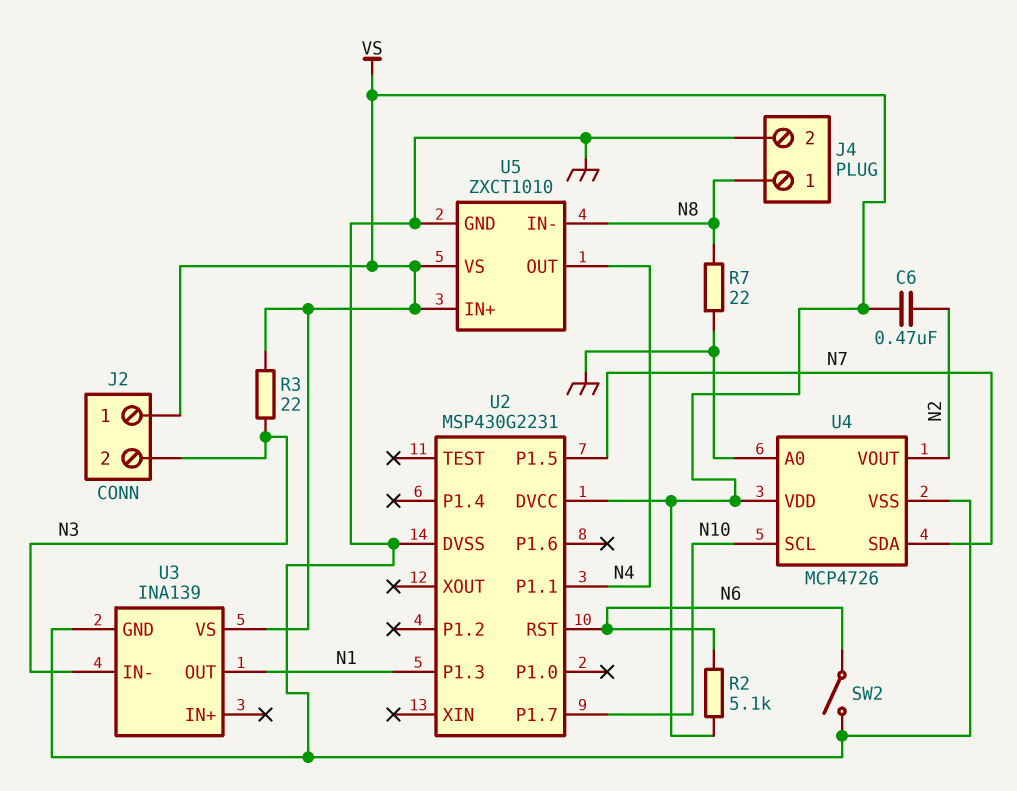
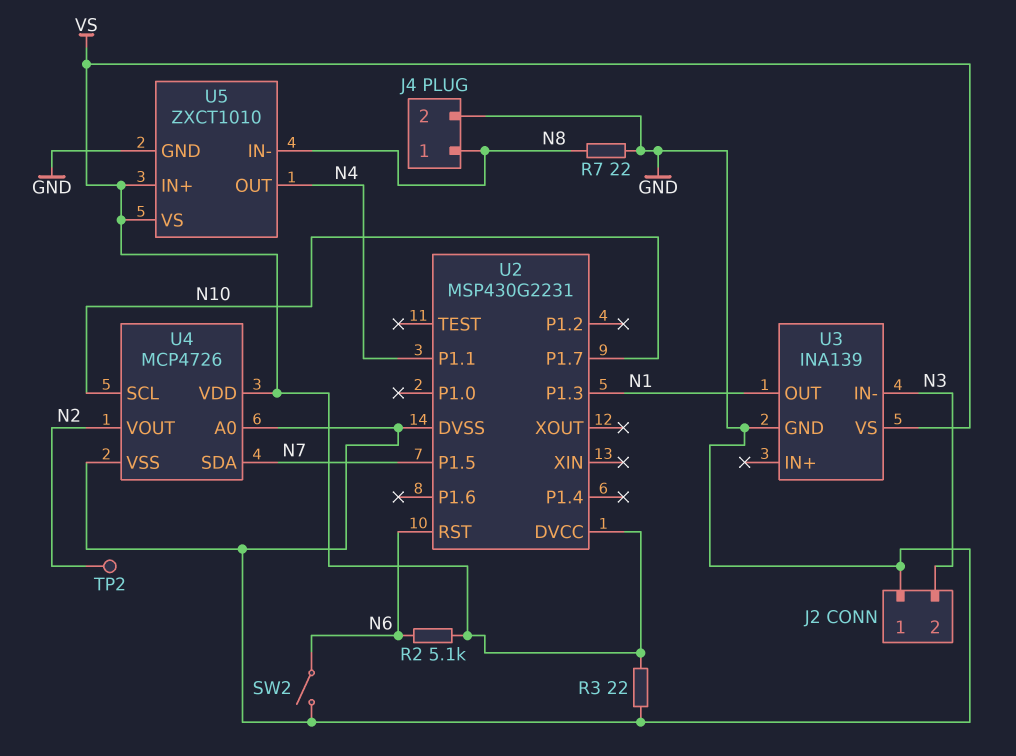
C6: 470nF (N2, VS) -> none
J2 pin 1: VS -> GND
R3: 22 (N3, VS) -> 22 (GND, VS)
TP2: none -> test point (N2)

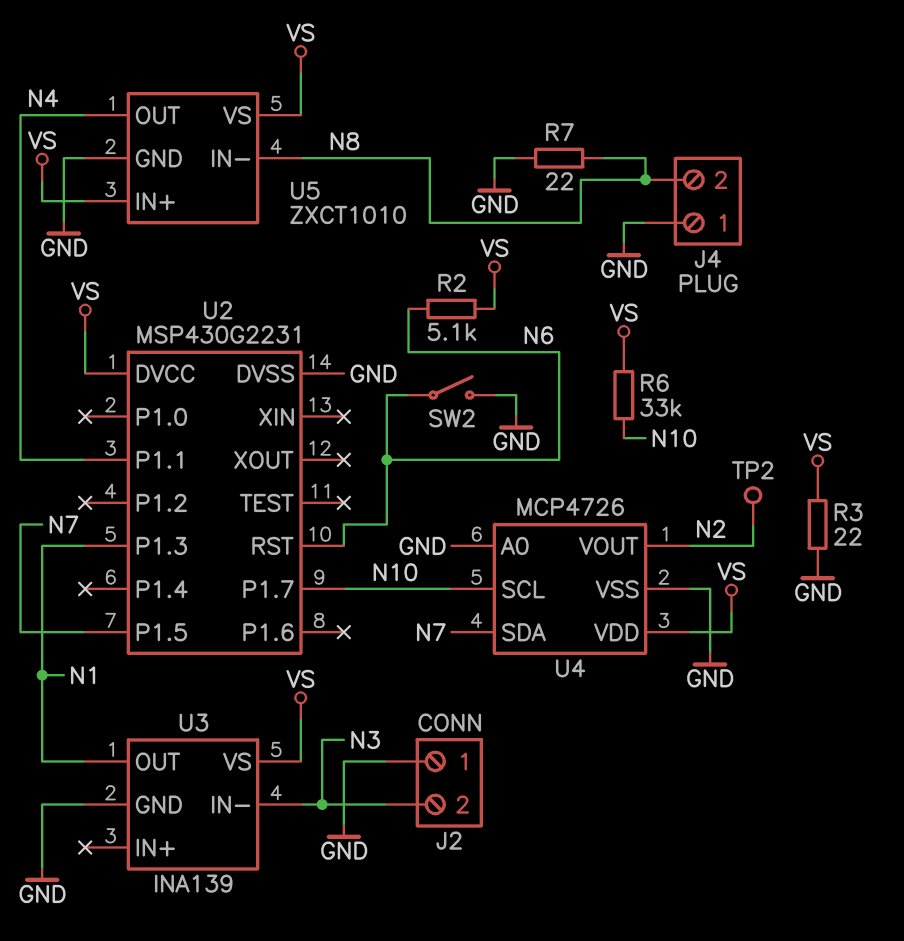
J4 pin 1: N8 -> GND
J4 pin 2: GND -> N8
R6: none -> 33k (N10, VS)

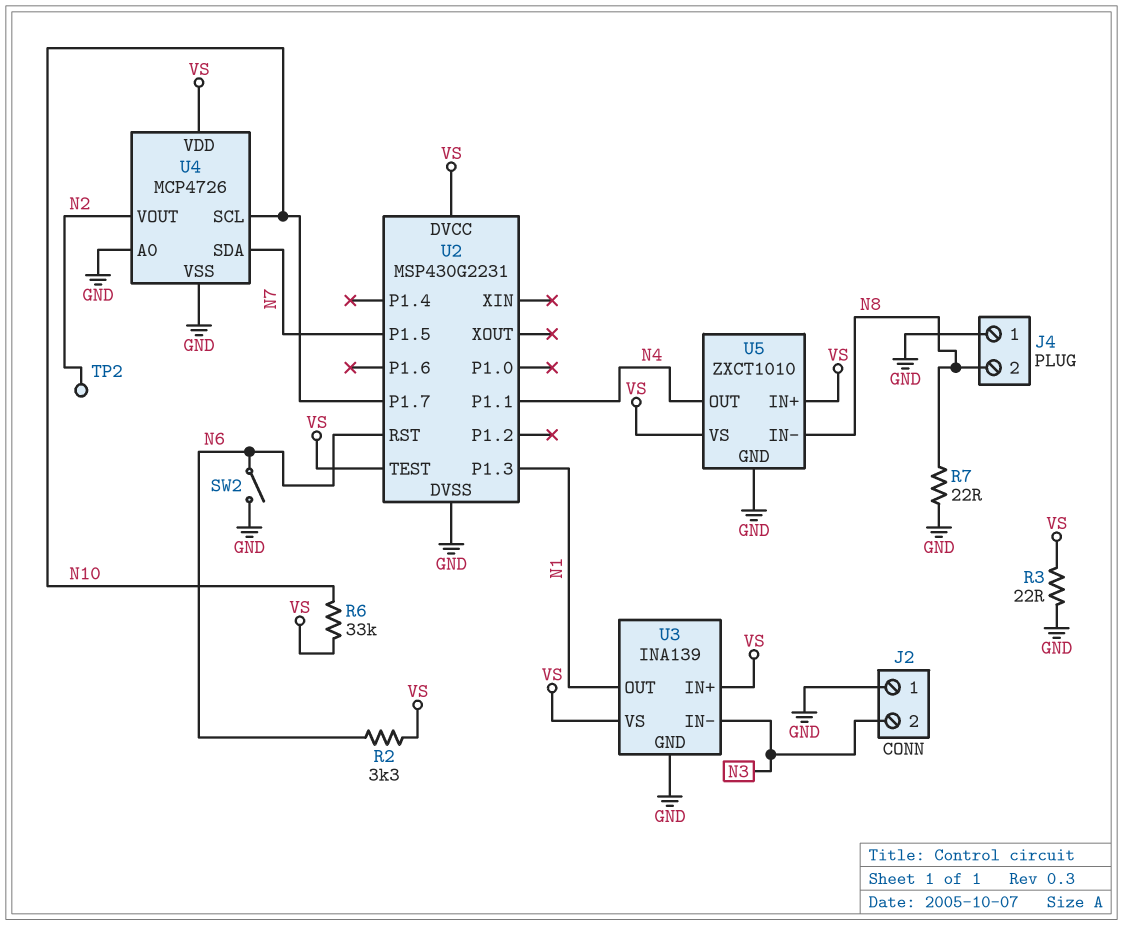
R2: 5.1k (N6, VS) -> 3.3k (N6, VS)
U2 pin TEST: none -> VS
U3 pin IN+: none -> VS

